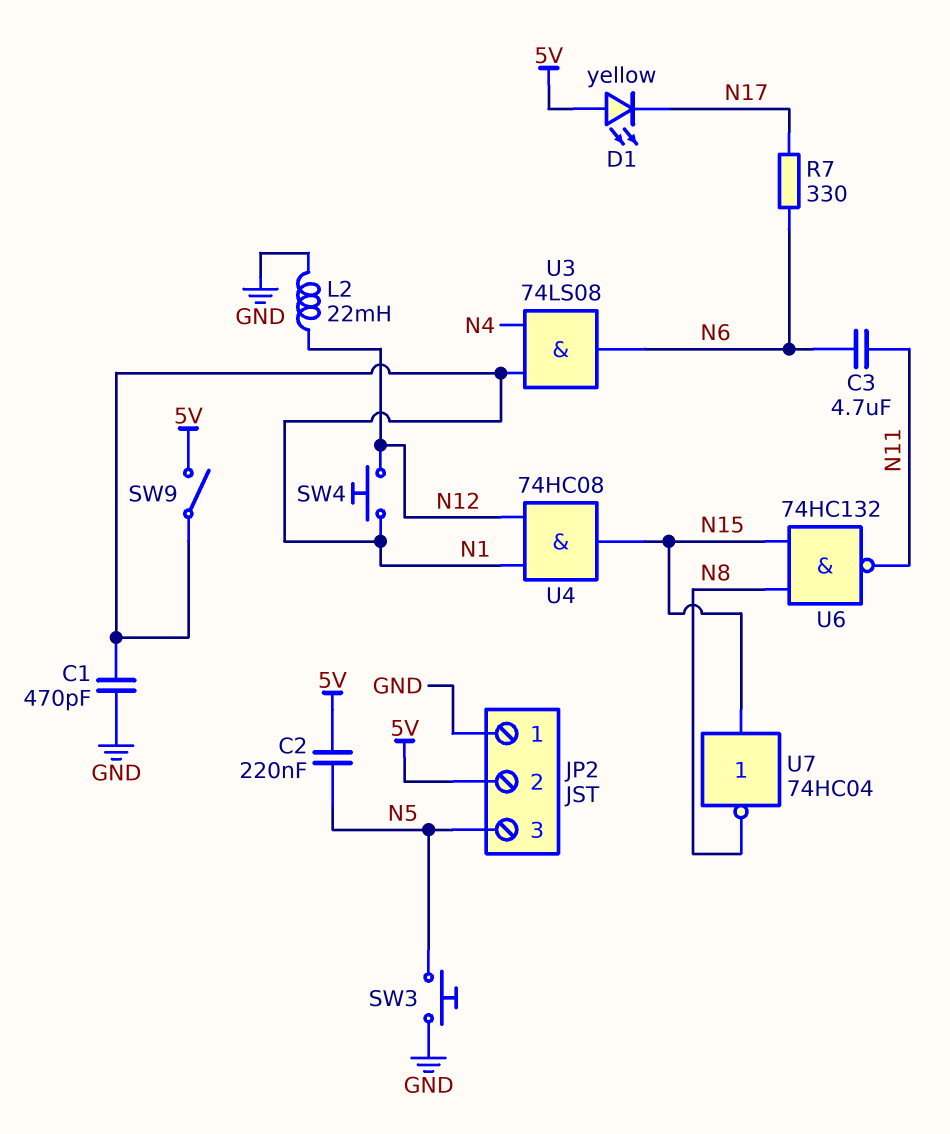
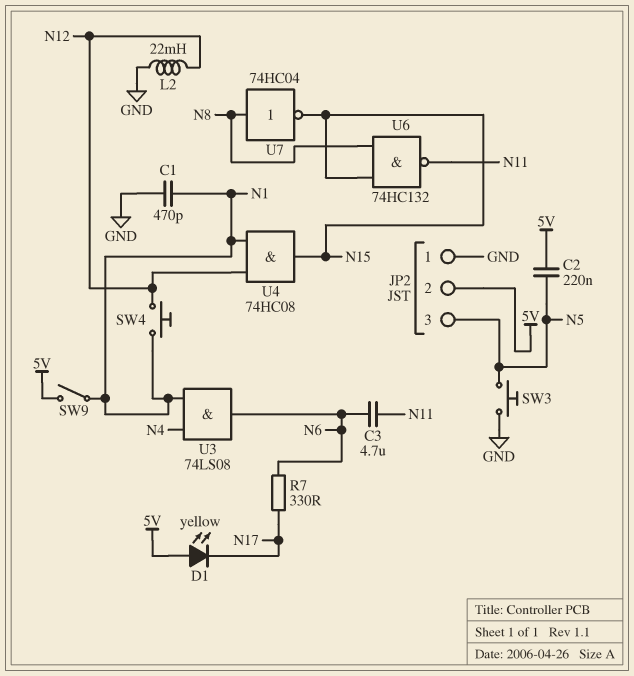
U7: NOT 74HC04 (in N15, out N8) -> NOT 74HC04 (in N8, out N15)

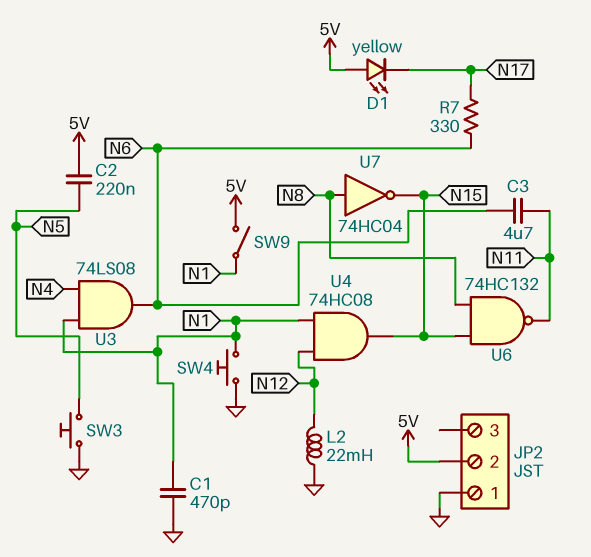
JP2 pin 3: N5 -> none
SW4: button (N1, N12) -> button (GND, N1)

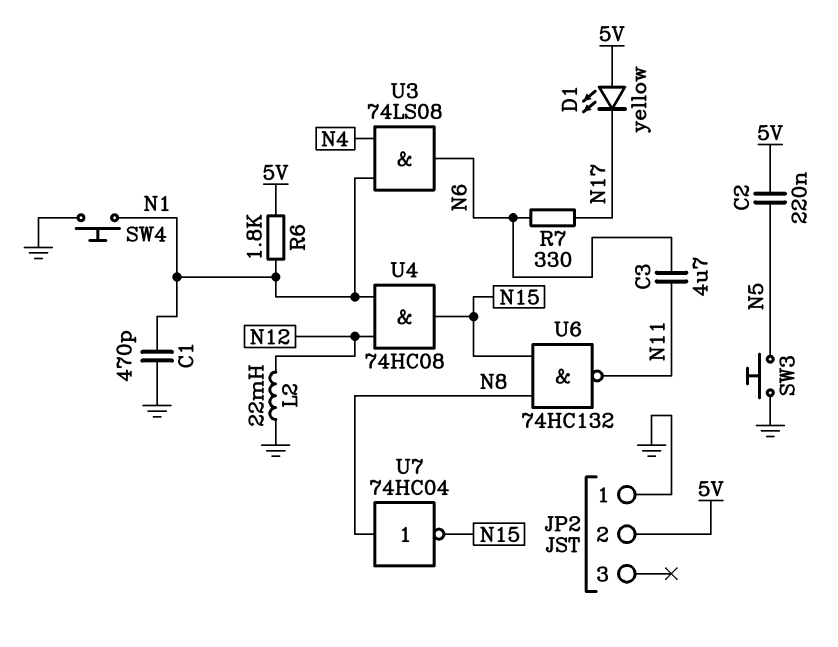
R6: none -> 1.8k (5V, N1)
SW9: switch (5V, N1) -> none

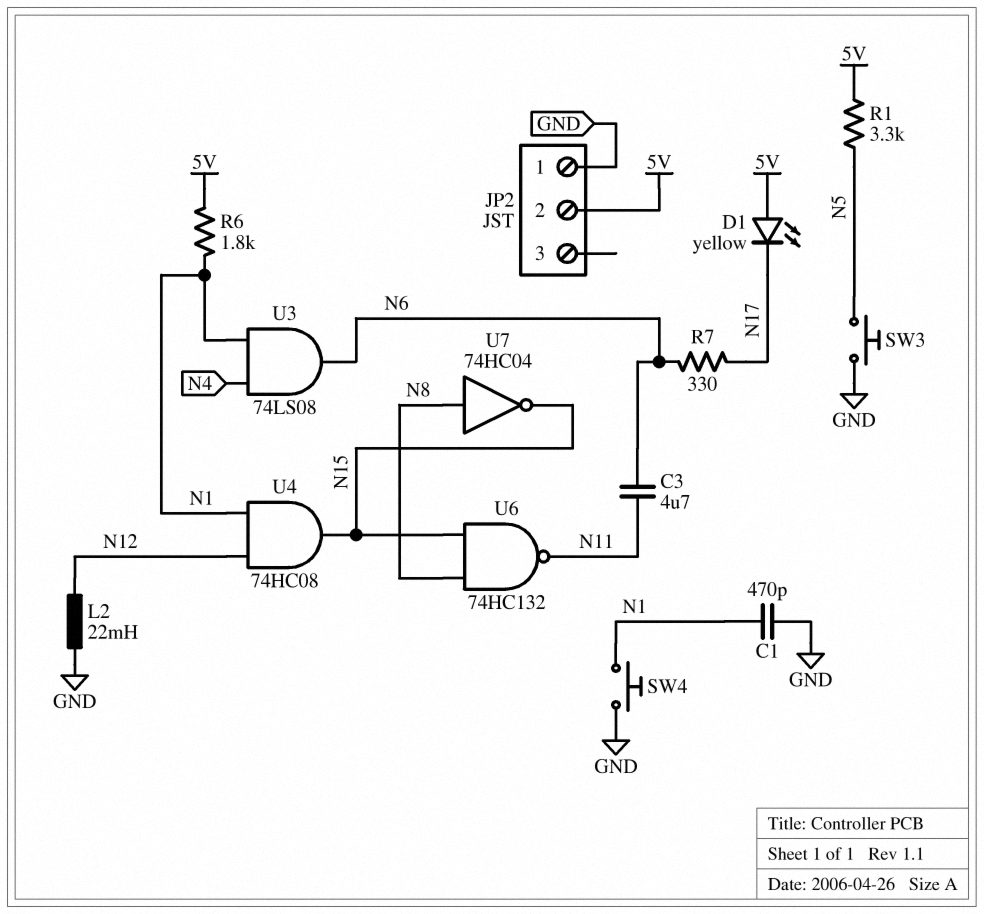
C2: 220nF (5V, N5) -> none
R1: none -> 3.3k (5V, N5)

